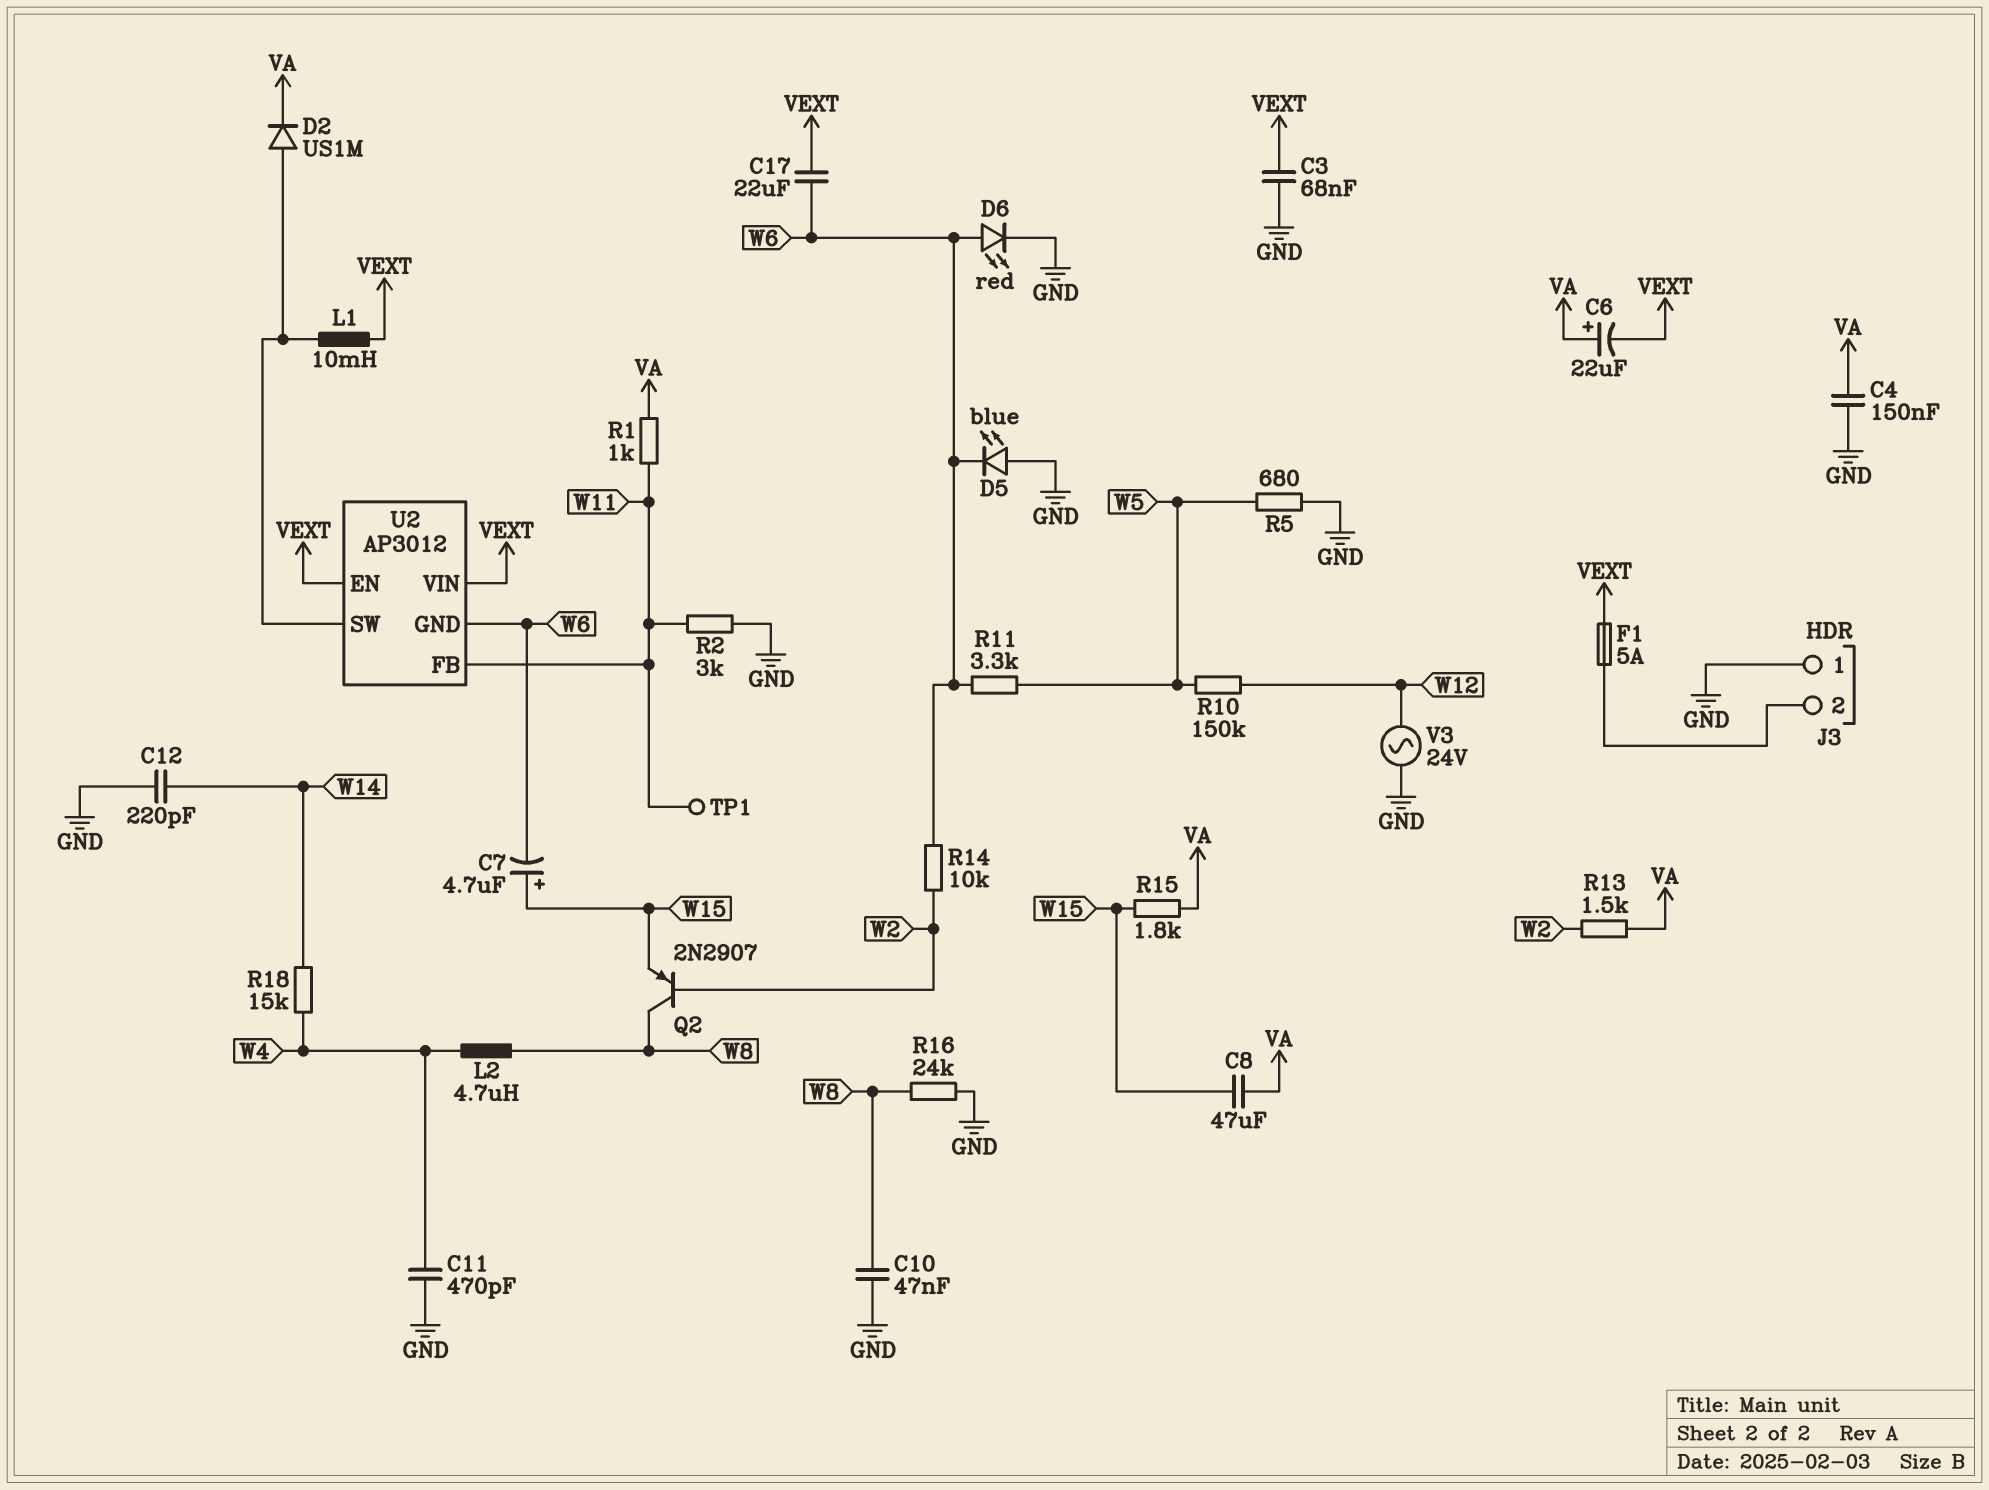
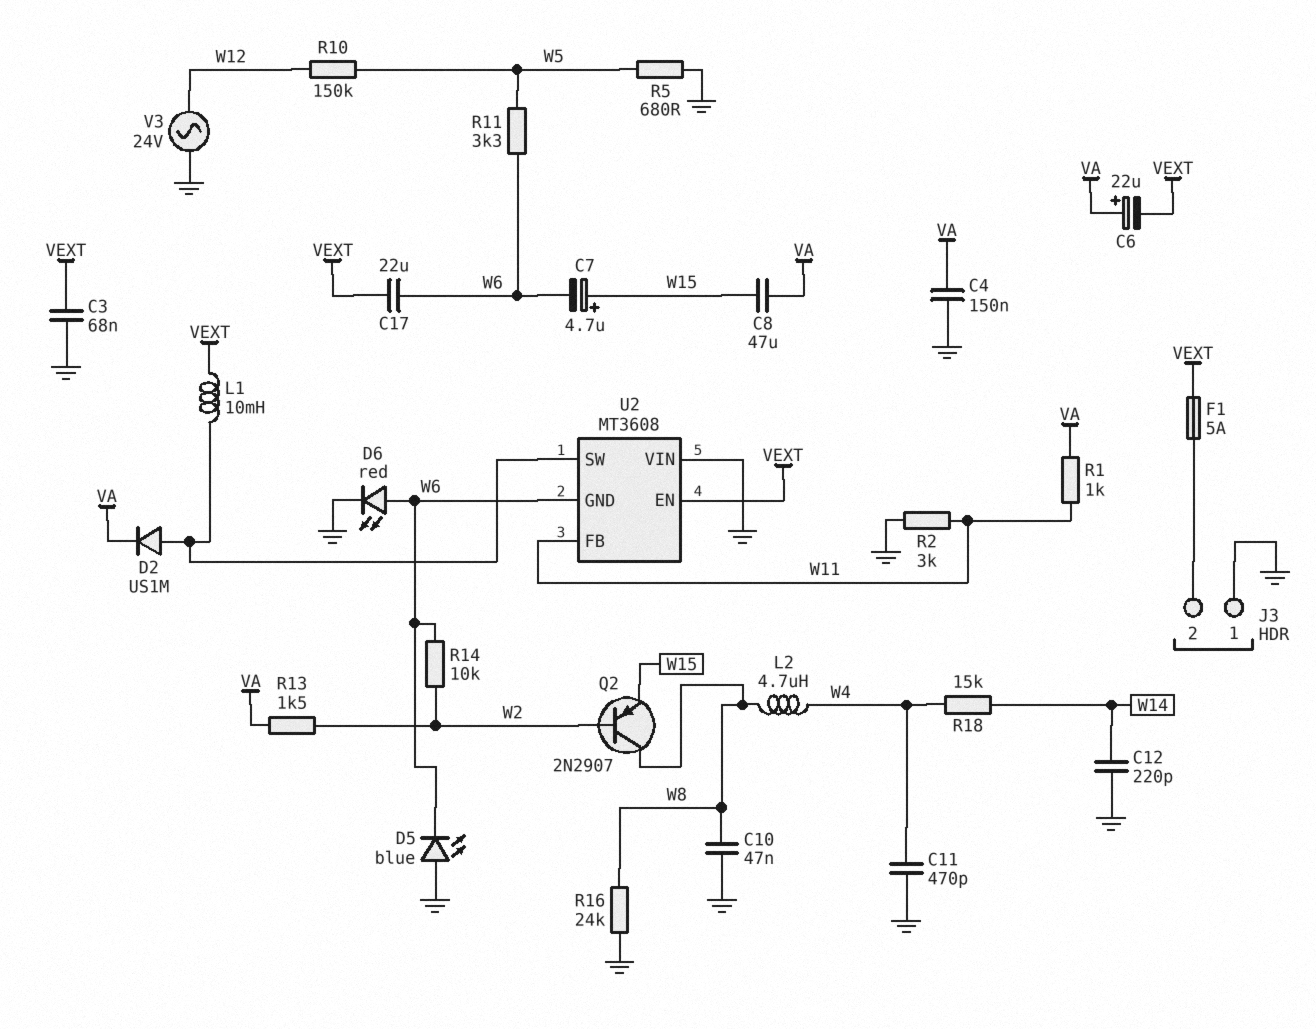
R15: 1.8k (VA, W15) -> none
TP1: test point (W11) -> none
U2: AP3012 -> MT3608
U2 pin VIN: VEXT -> GND

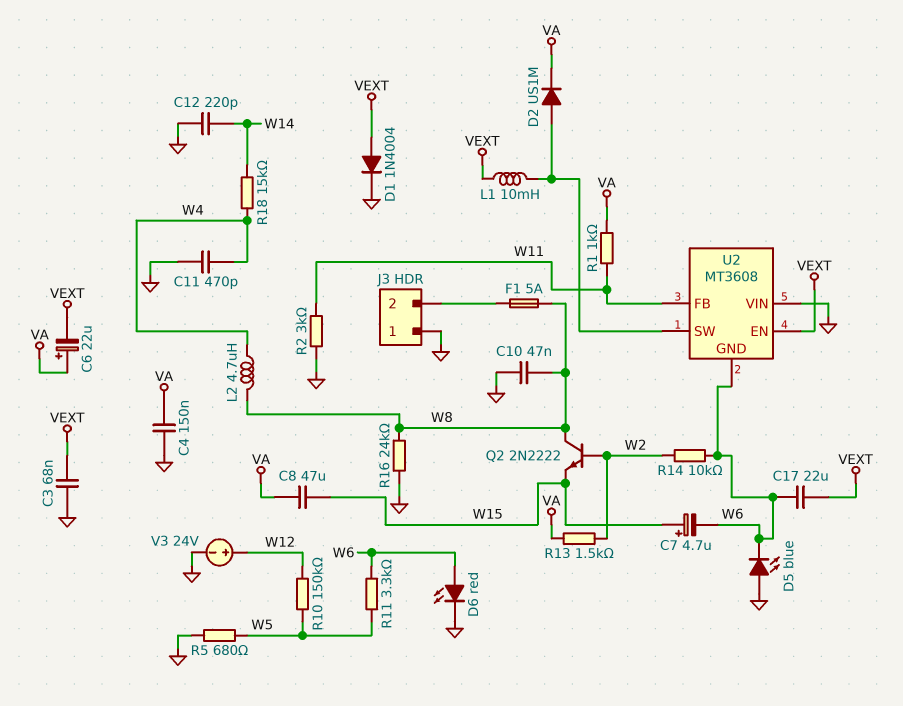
D1: none -> diode 1N4004 (A VEXT, K GND)
F1: 5A (J3/2, VEXT) -> 5A (J3/2, W8)
Q2: PNP 2N2907 (B W2, C W8, E W15) -> NPN 2N2222 (B W2, C W8, E W15)
V3: AC 24V (GND, W12) -> 24V (plus W12, minus GND)

